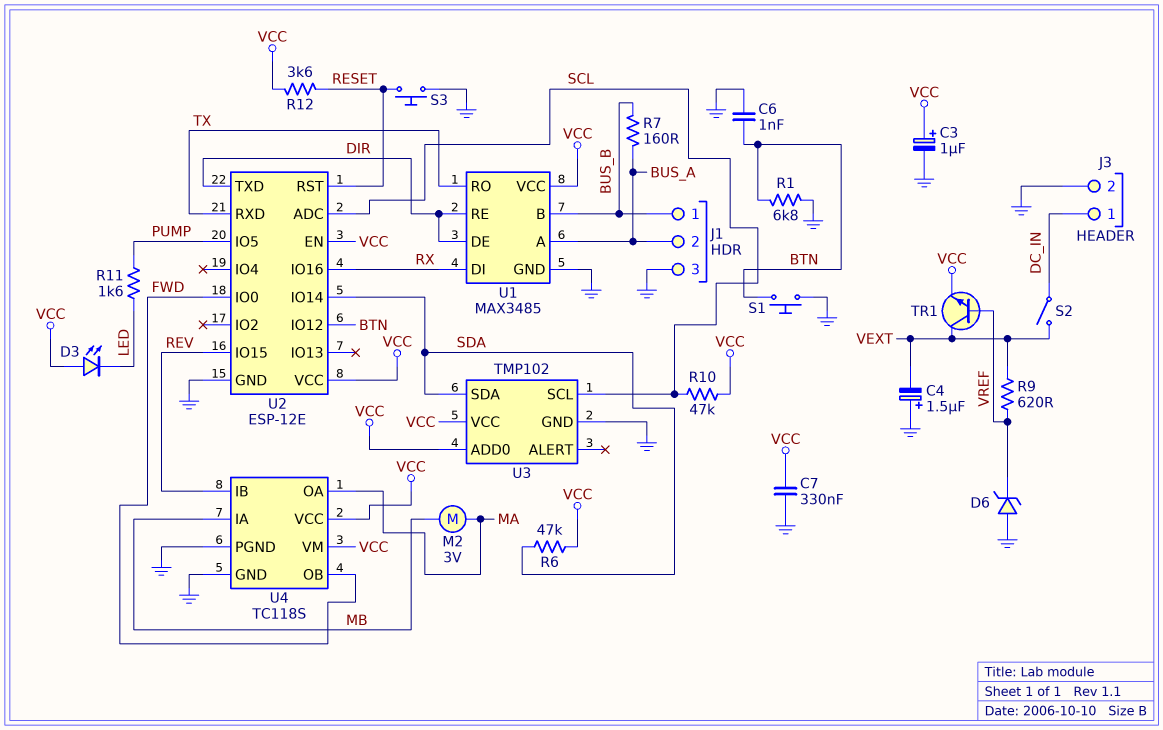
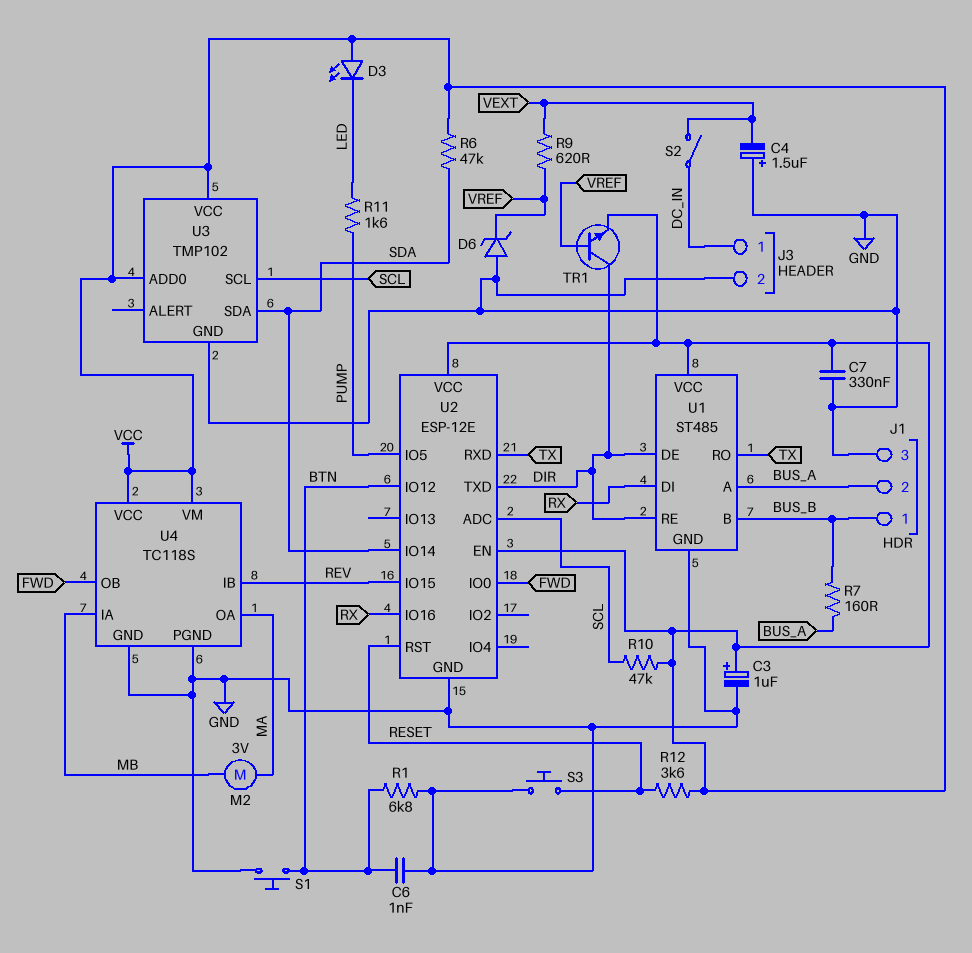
TR1: NPN (B VREF, C VEXT, E VCC) -> NPN (B VREF, C DIR, E VCC)
U1: MAX3485 -> ST485

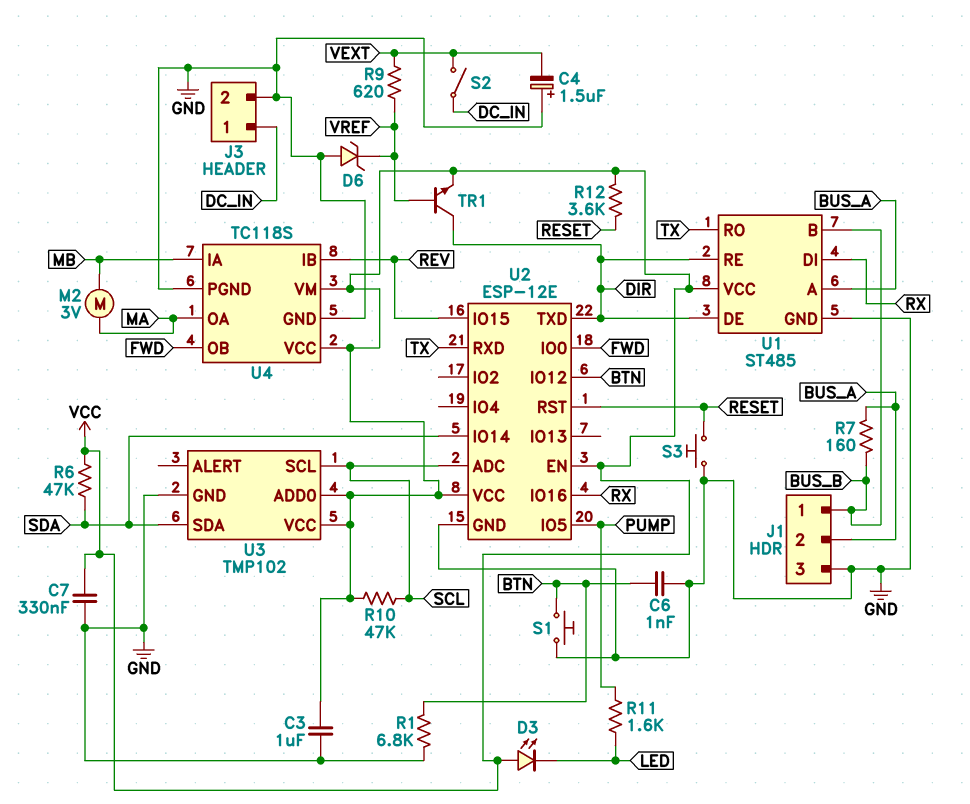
C3: 1uF (plus VCC, minus GND) -> 1uF (GND, VCC)

